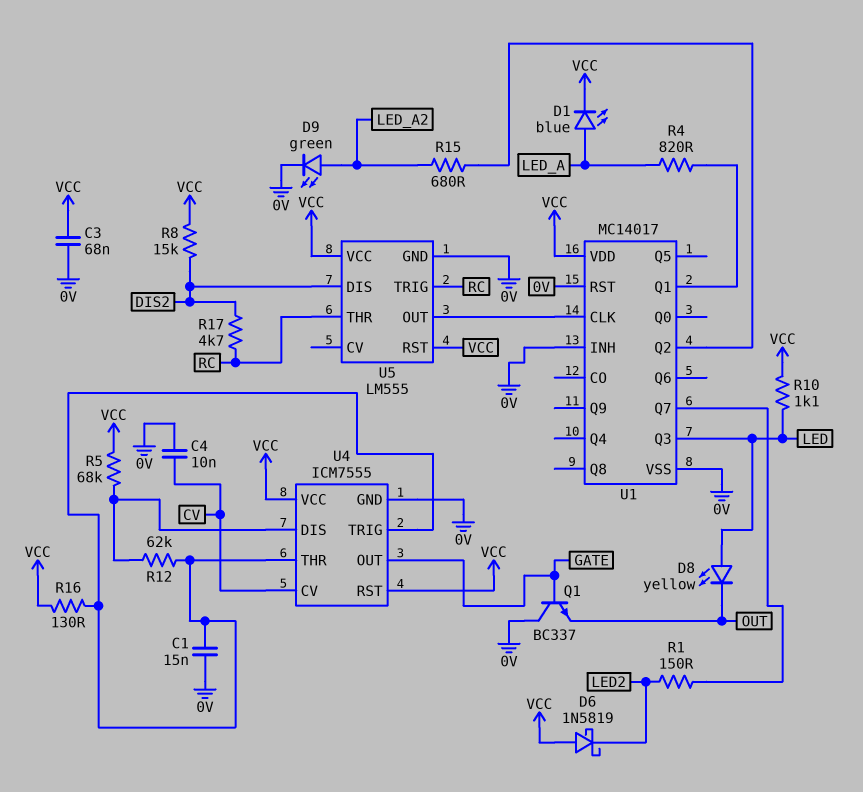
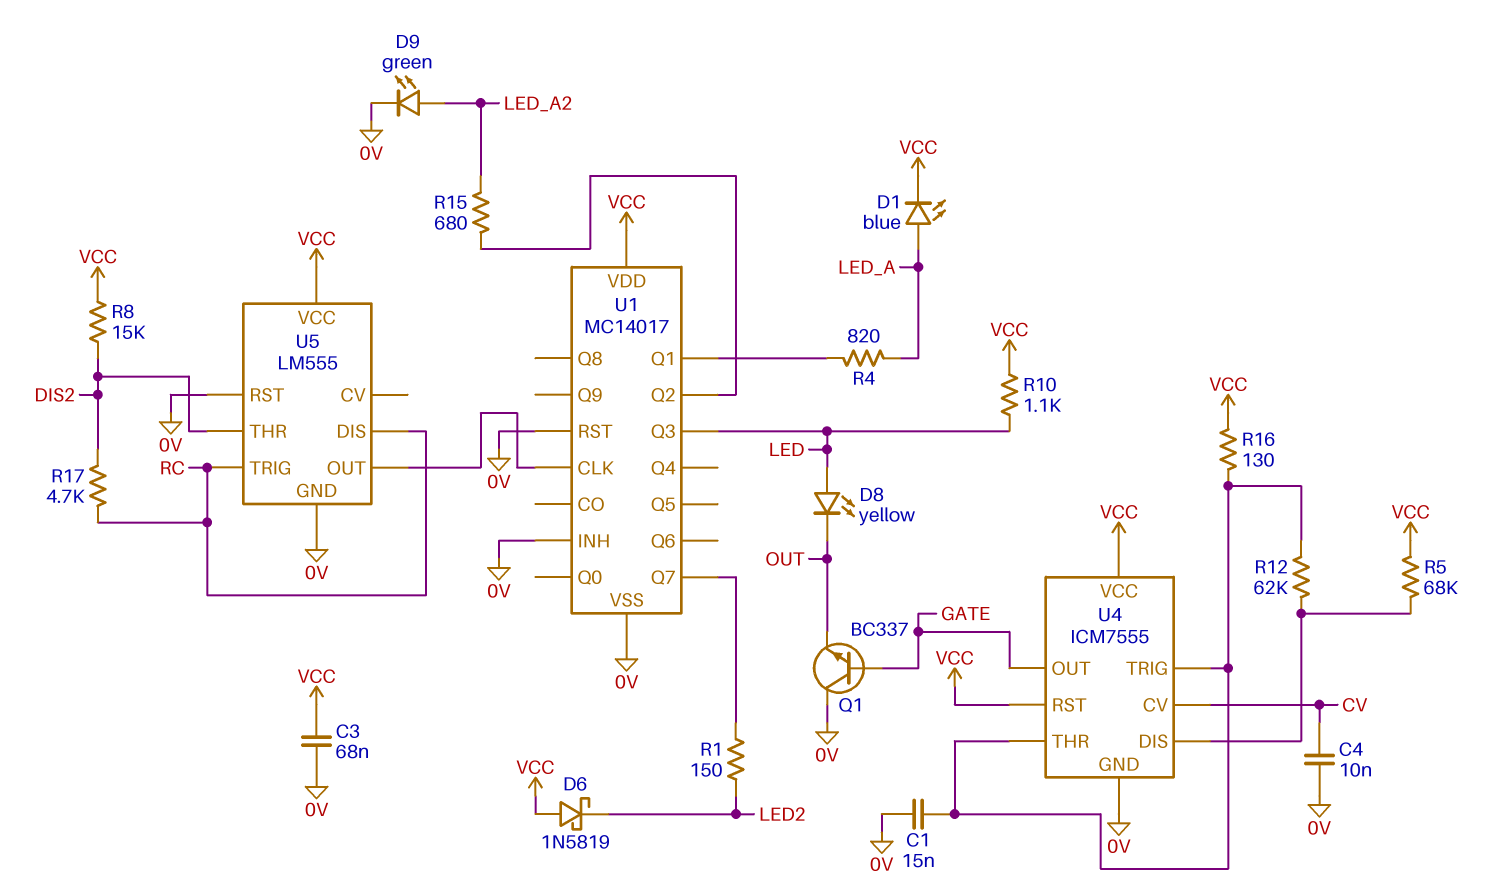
U5 pin DIS: DIS2 -> RC
U5 pin RST: VCC -> 0V
U5 pin THR: RC -> DIS2

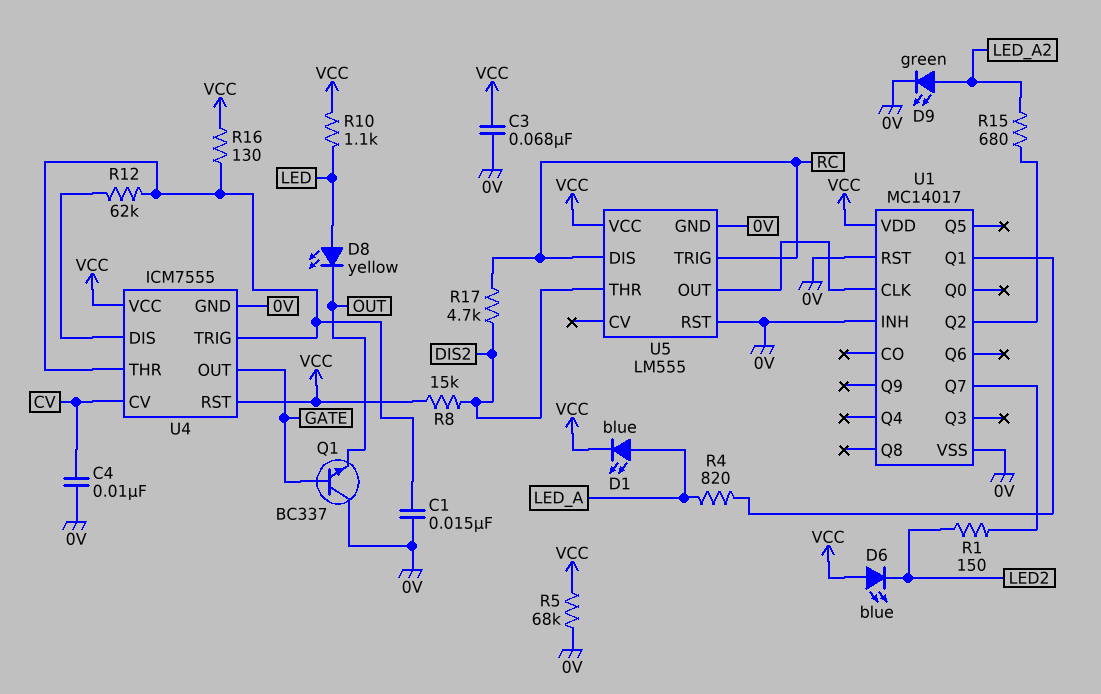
D6: schottky 1N5819 (A VCC, K LED2) -> LED blue (A VCC, K LED2)
R5: 68k (U4/DIS, VCC) -> 68k (0V, VCC)
U1 pin Q3: LED -> none

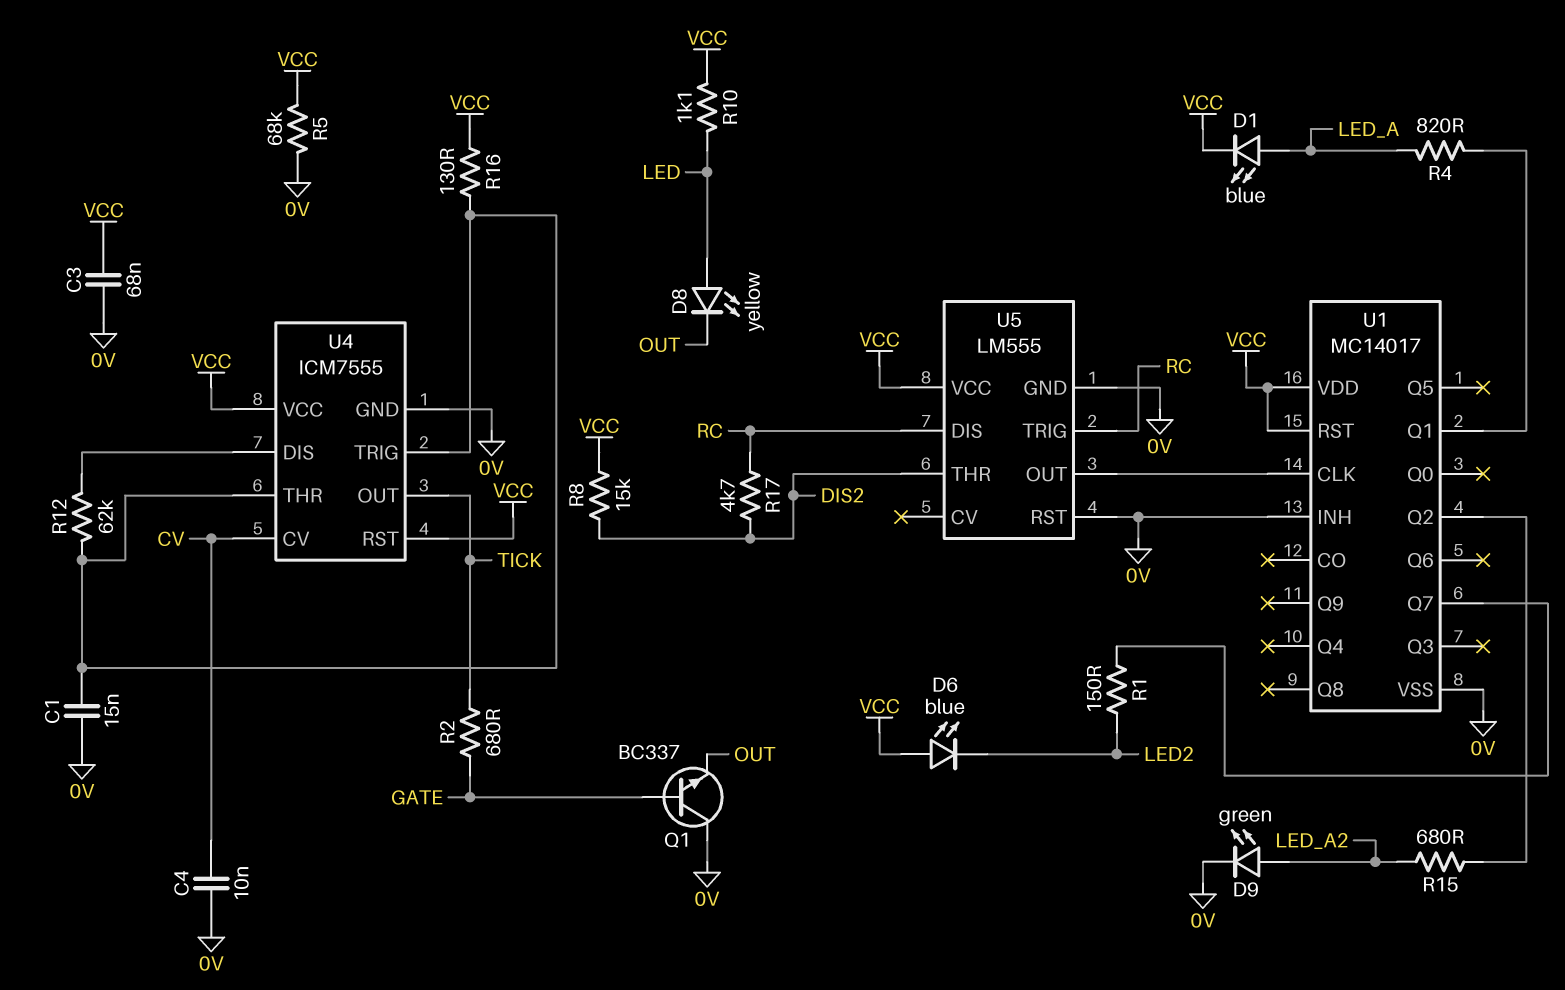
R2: none -> 680 (GATE, TICK)
U1 pin RST: 0V -> VCC
U4 pin OUT: GATE -> TICK

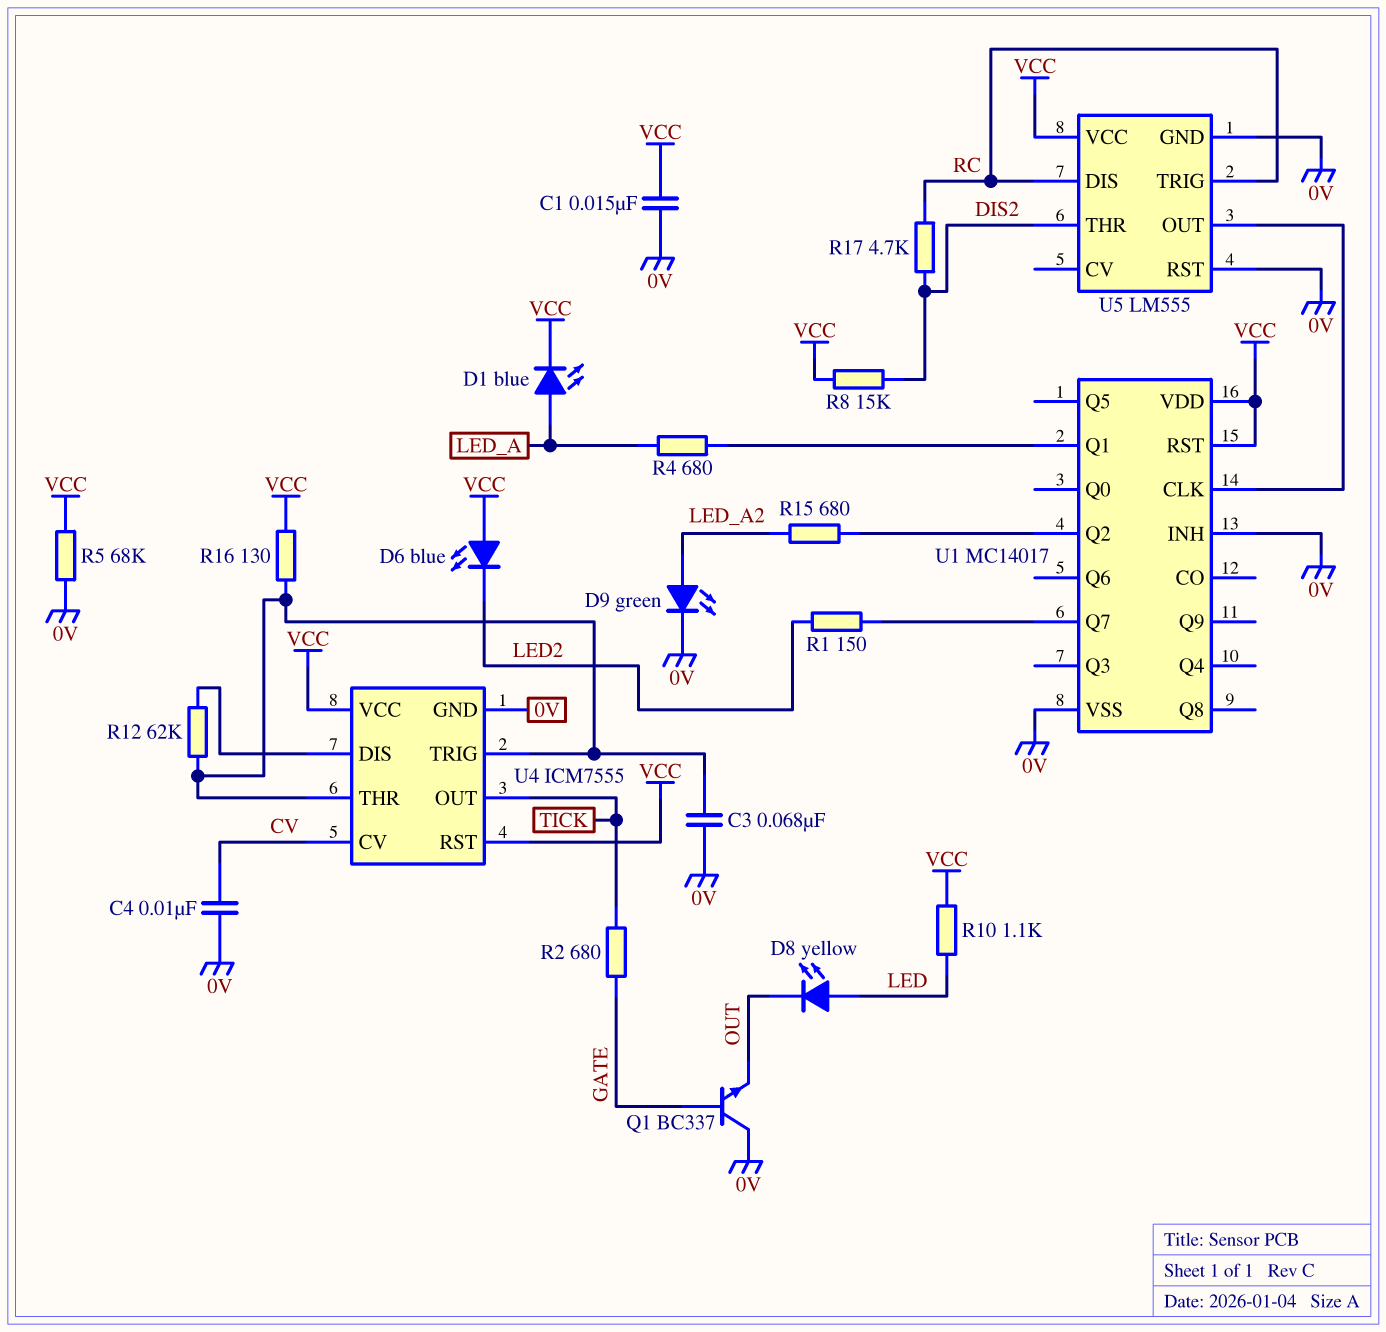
C1: 15nF (0V, U4/THR) -> 15nF (0V, VCC)
C3: 68nF (0V, VCC) -> 68nF (0V, U4/THR)
R4: 820 (LED_A, U1/Q1) -> 680 (LED_A, U1/Q1)

